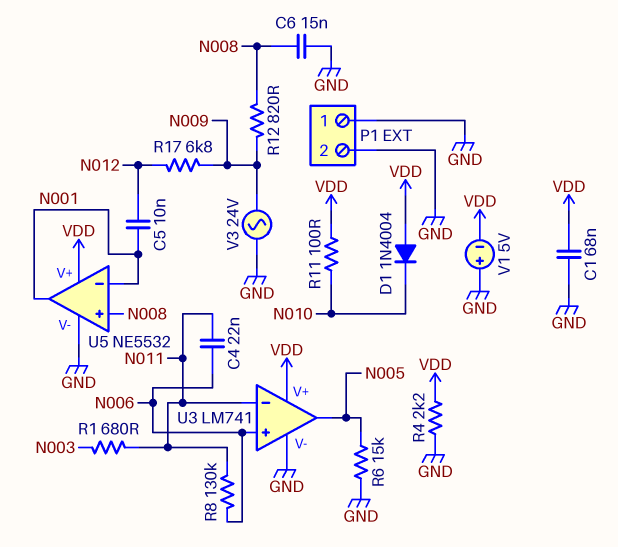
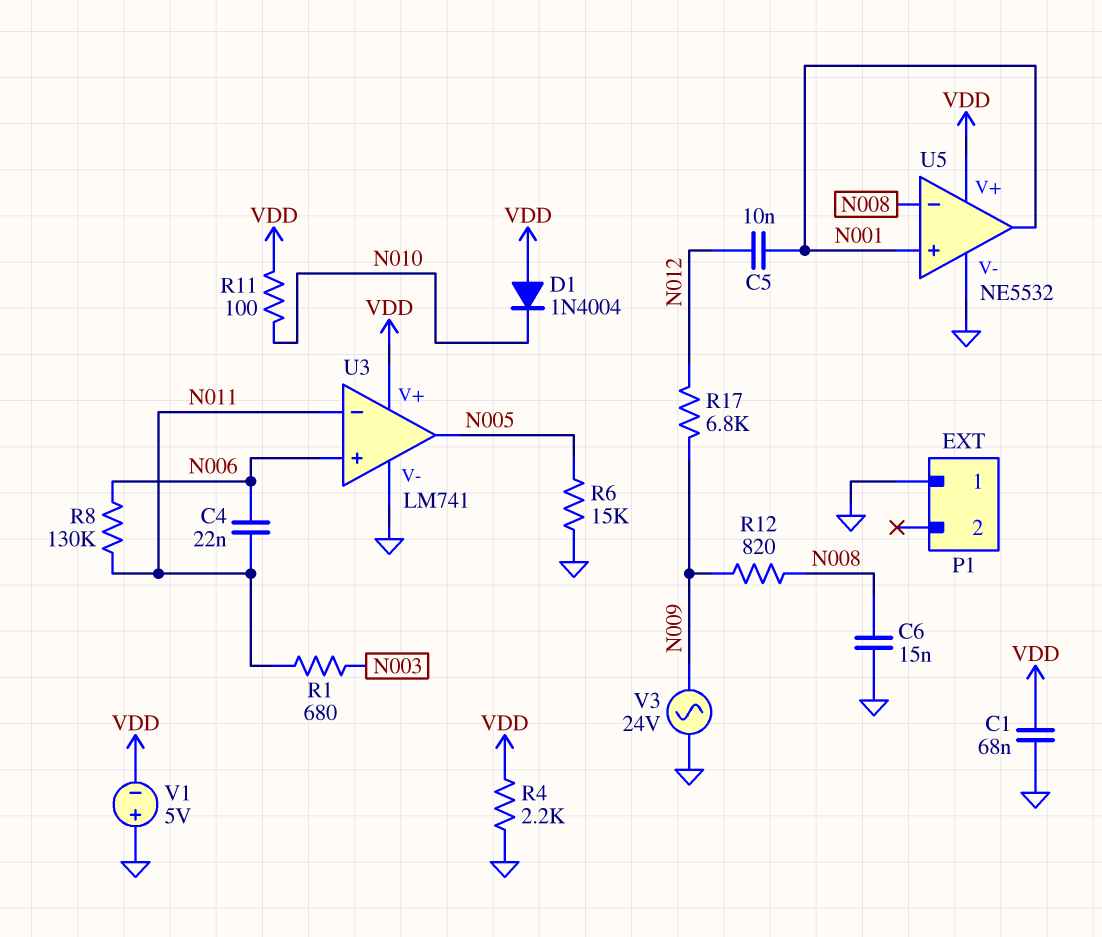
P1 pin 2: GND -> none
U5 pin in+: N008 -> N001
U5 pin in-: N001 -> N008

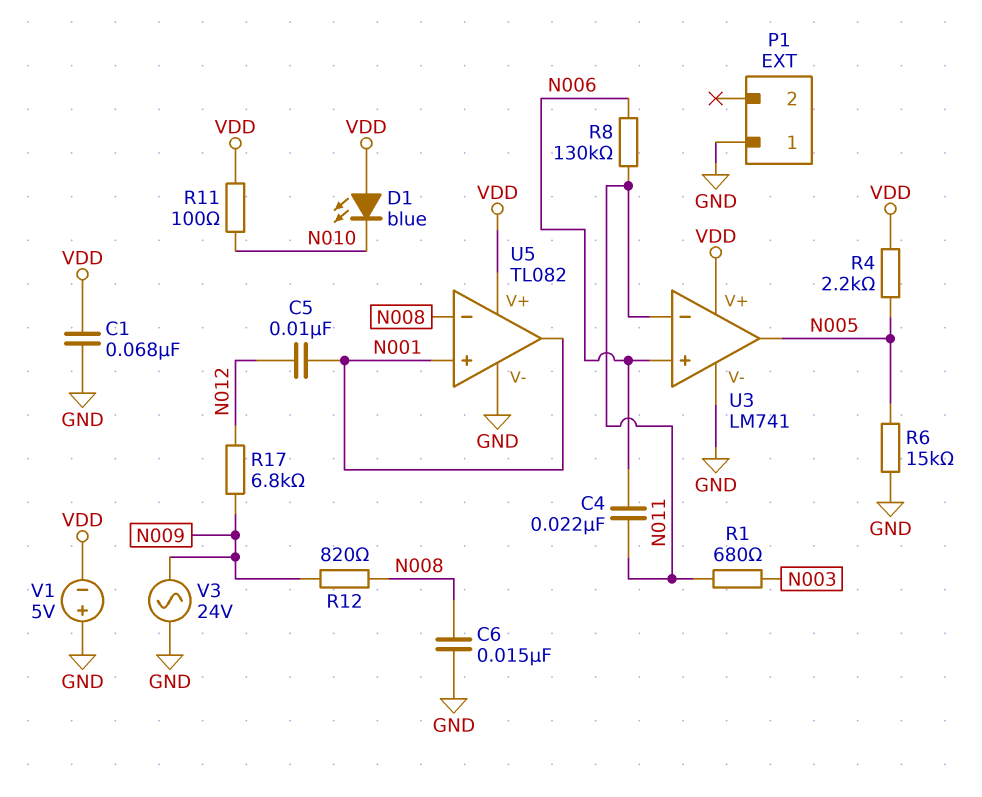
D1: diode 1N4004 (A VDD, K N010) -> LED blue (A VDD, K N010)
R4: 2.2k (GND, VDD) -> 2.2k (N005, VDD)
U5: NE5532 -> TL082

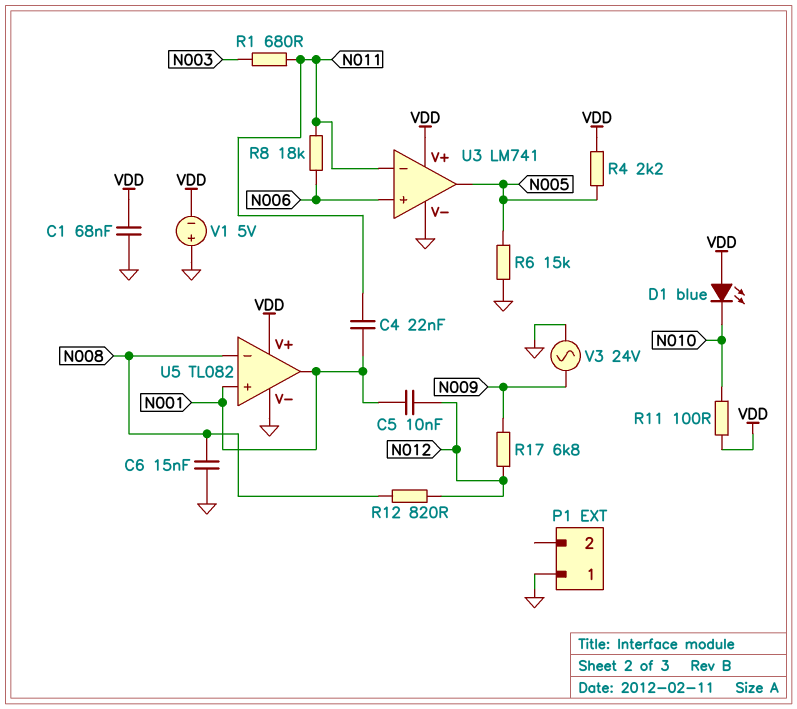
C4: 22nF (N006, N011) -> 22nF (N001, N011)
R8: 130k (N006, N011) -> 18k (N006, N011)
R12: 820 (N008, N009) -> 820 (N008, N012)

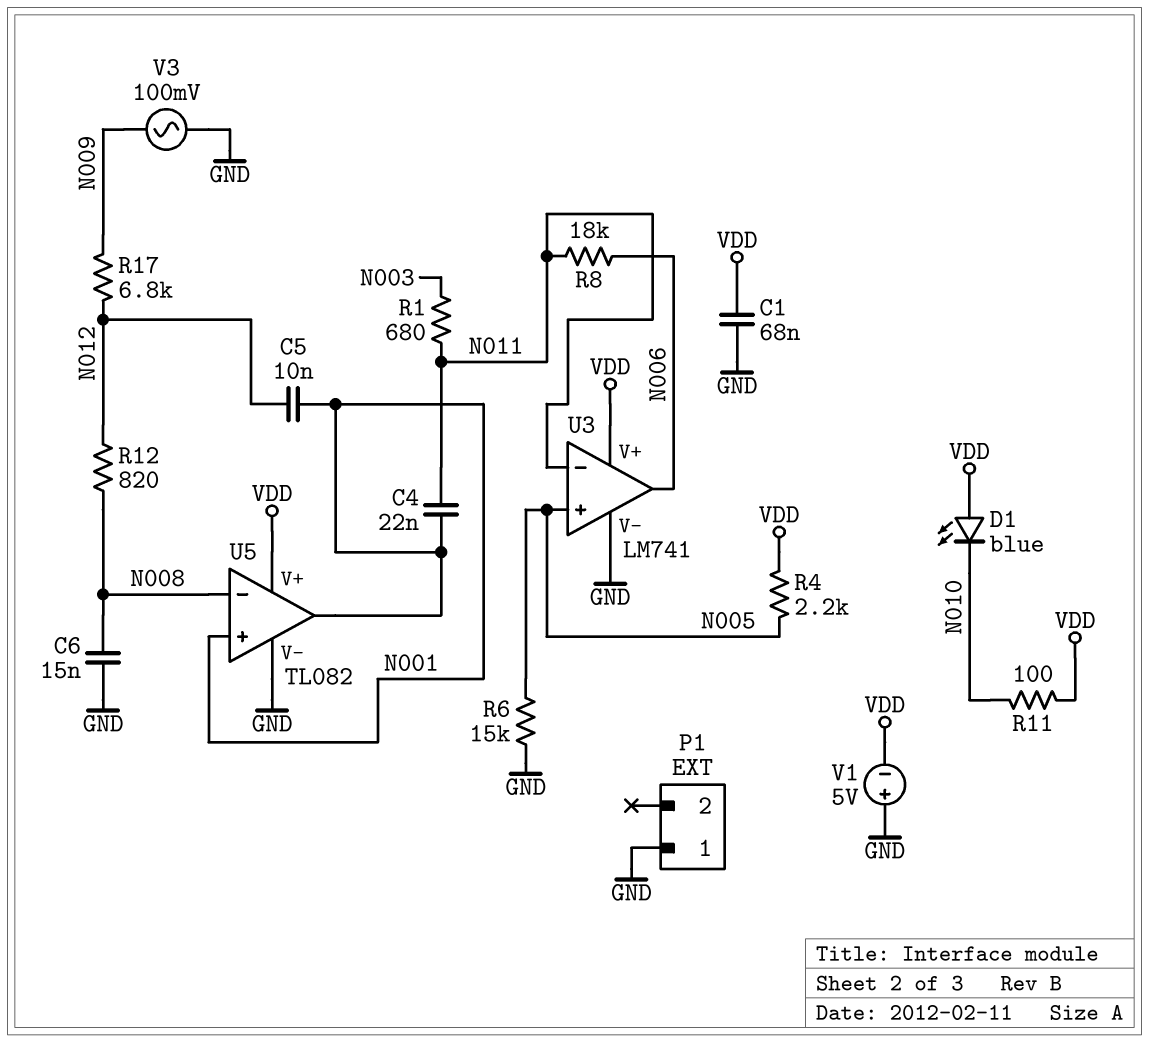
U3 pin in+: N006 -> N005
U3 pin out: N005 -> N006
V3: AC 24V (GND, N009) -> AC 100mV (GND, N009)

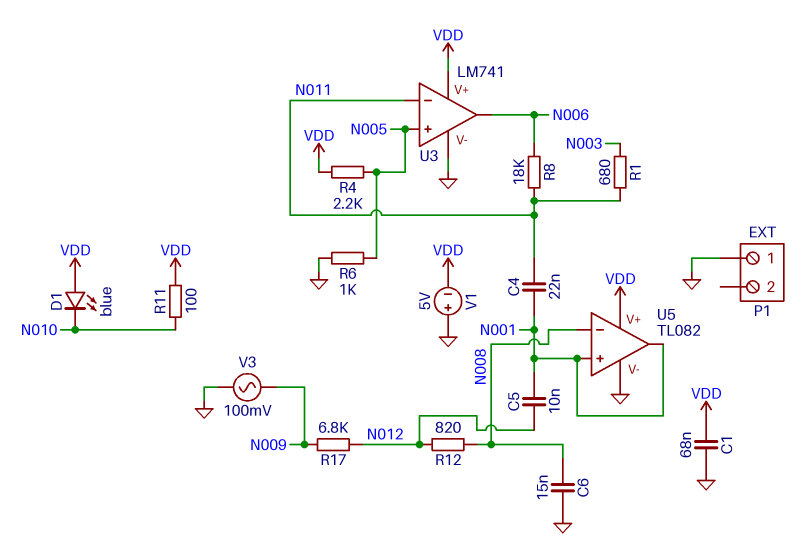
R6: 15k (GND, N005) -> 1k (GND, N005)

